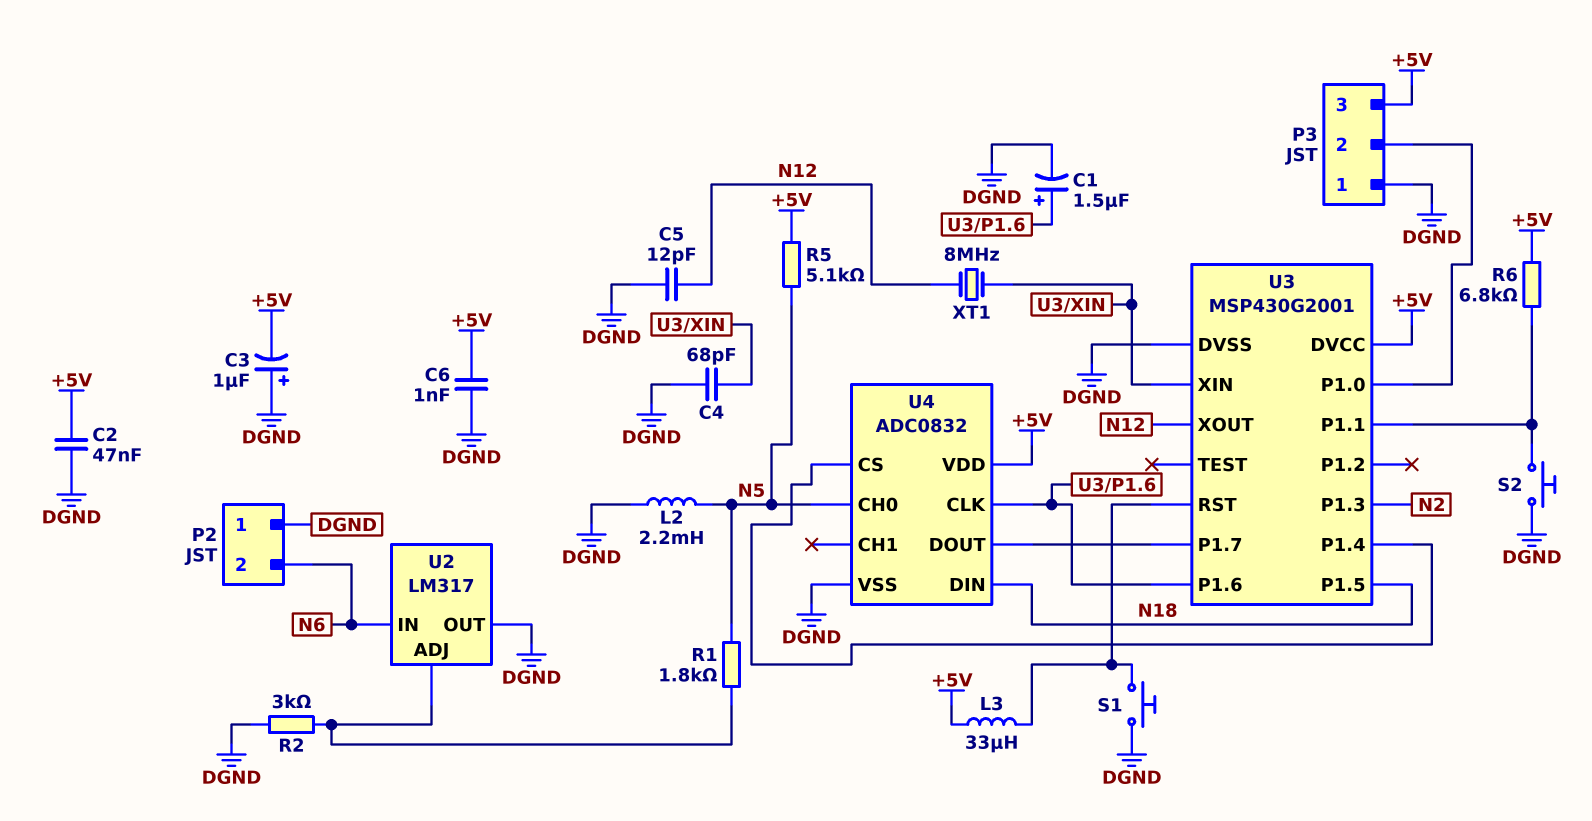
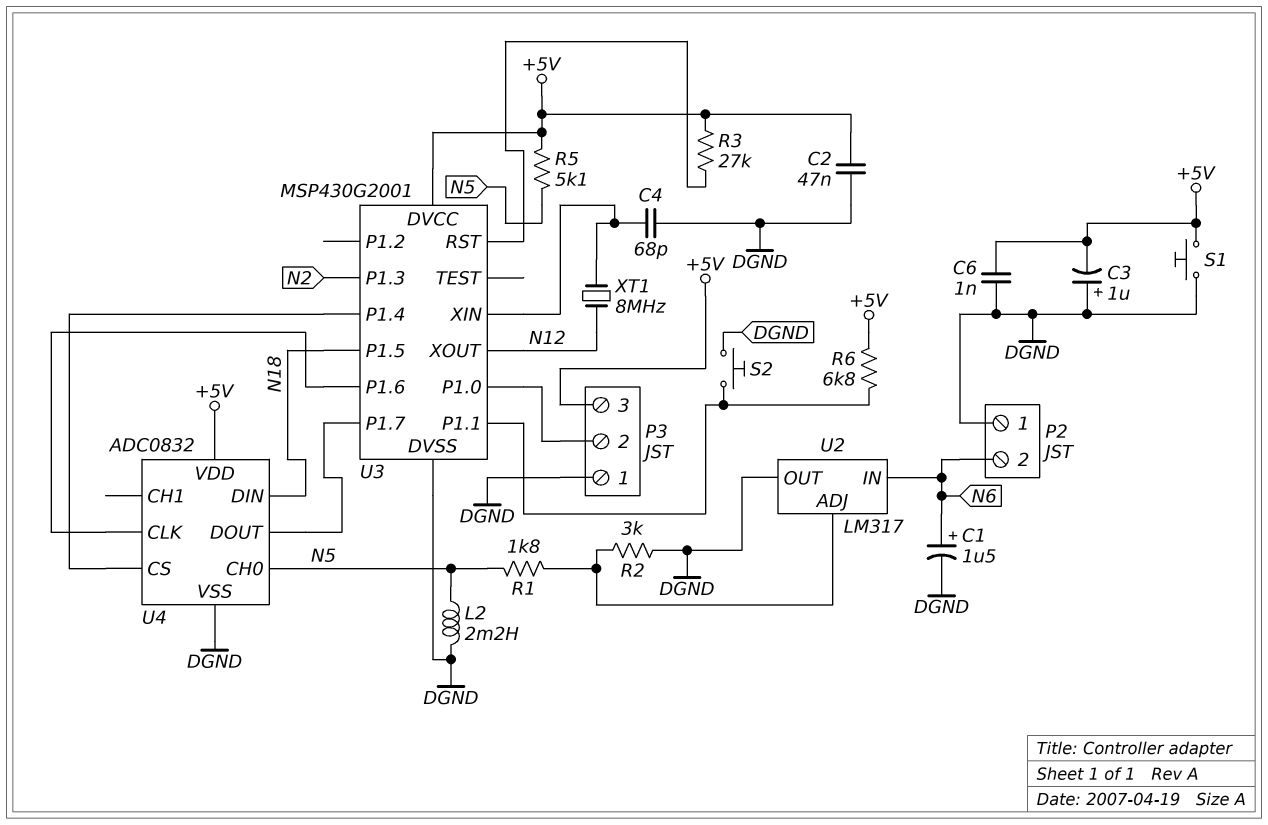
C1: 1.5uF (plus U3/P1.6, minus DGND) -> 1.5uF (plus N6, minus DGND)
C5: 12pF (DGND, N12) -> none
L3: 33uH (+5V, U3/RST) -> none
R3: none -> 27k (+5V, U3/RST)
S1: button (DGND, U3/RST) -> button (+5V, DGND)

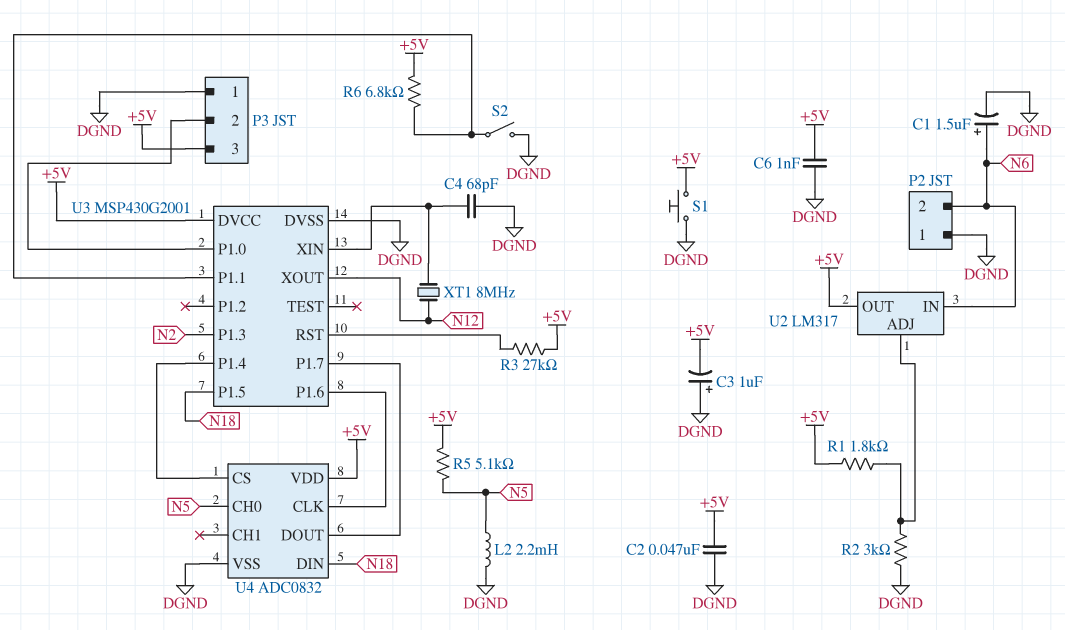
R1: 1.8k (N5, U2/ADJ) -> 1.8k (+5V, U2/ADJ)
S2: button (DGND, U3/P1.1) -> switch (DGND, U3/P1.1)
U2 pin OUT: DGND -> +5V

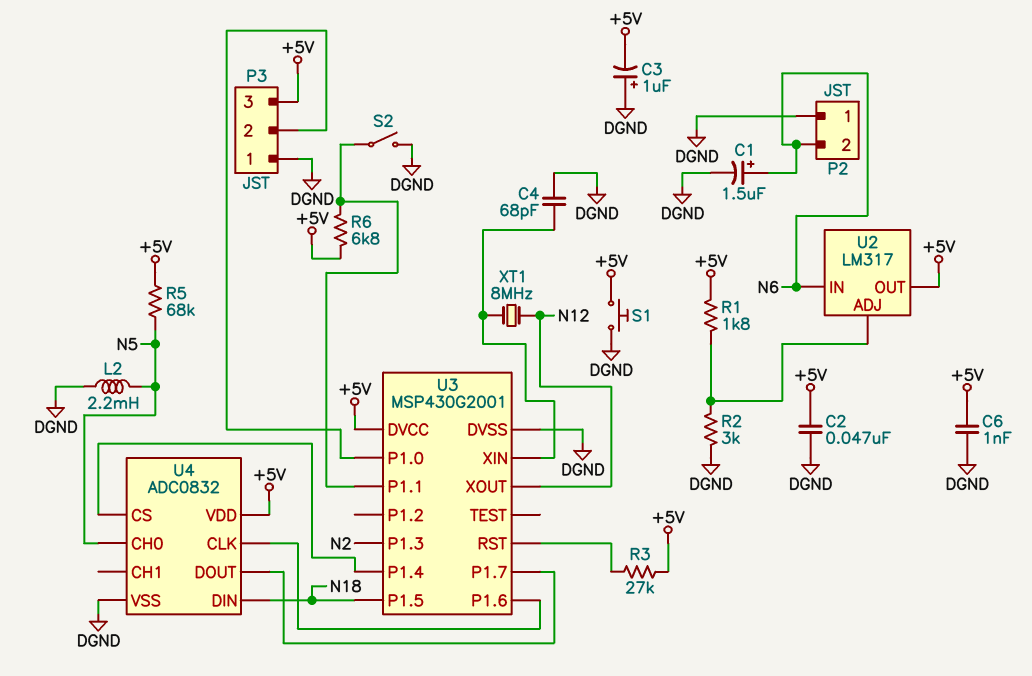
R5: 5.1k (+5V, N5) -> 68k (+5V, N5)

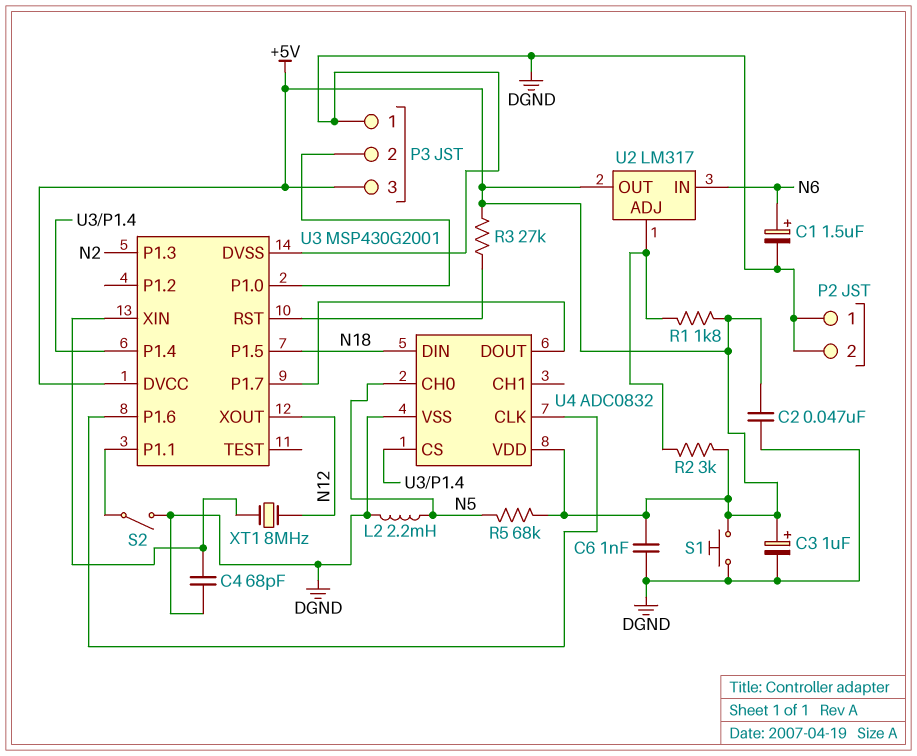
C3: 1uF (plus DGND, minus +5V) -> 1uF (plus +5V, minus DGND)
P2 pin 2: N6 -> DGND
R2: 3k (DGND, U2/ADJ) -> 3k (+5V, U2/ADJ)
R6: 6.8k (+5V, U3/P1.1) -> none

